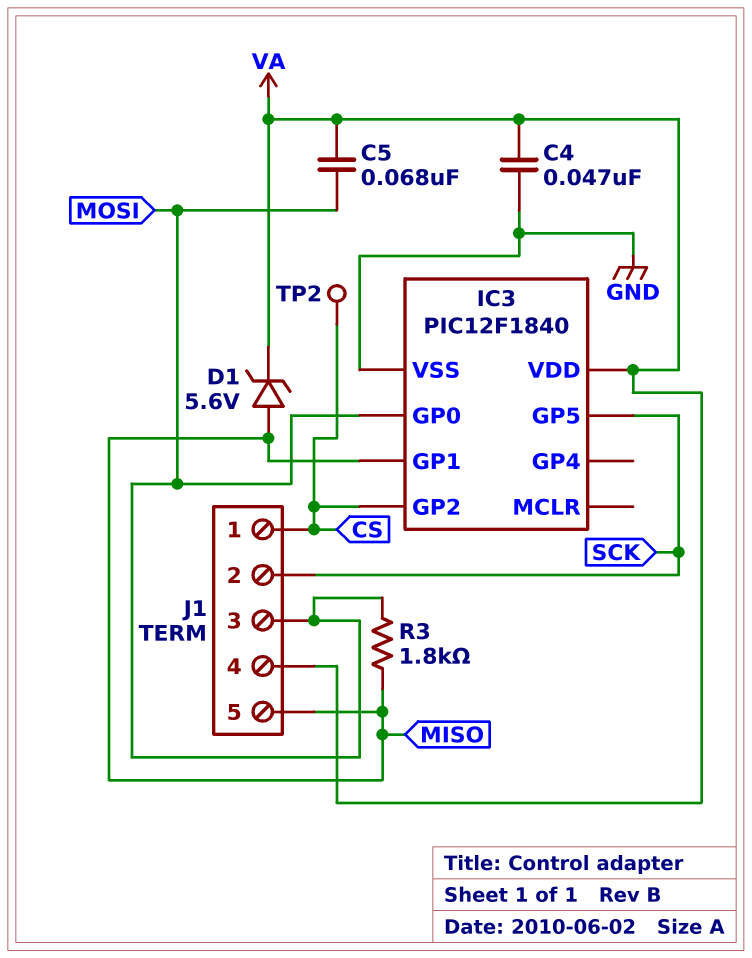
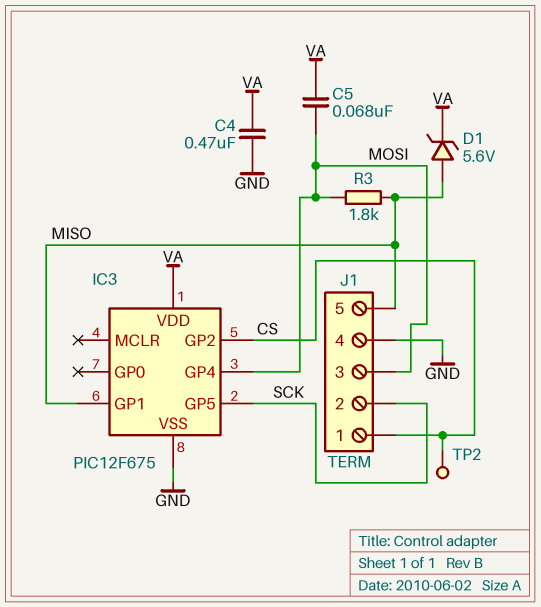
C4: 47nF (GND, VA) -> 470nF (GND, VA)
IC3: PIC12F1840 -> PIC12F675
IC3 pin GP0: MOSI -> none
IC3 pin GP4: none -> MOSI
J1 pin 4: VA -> GND

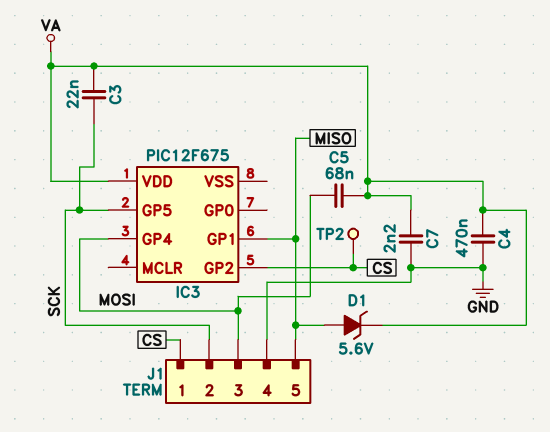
C3: none -> 22nF (SCK, VA)
C7: none -> 2.2nF (GND, VA)
IC3 pin VSS: GND -> none
R3: 1.8k (MISO, MOSI) -> none

